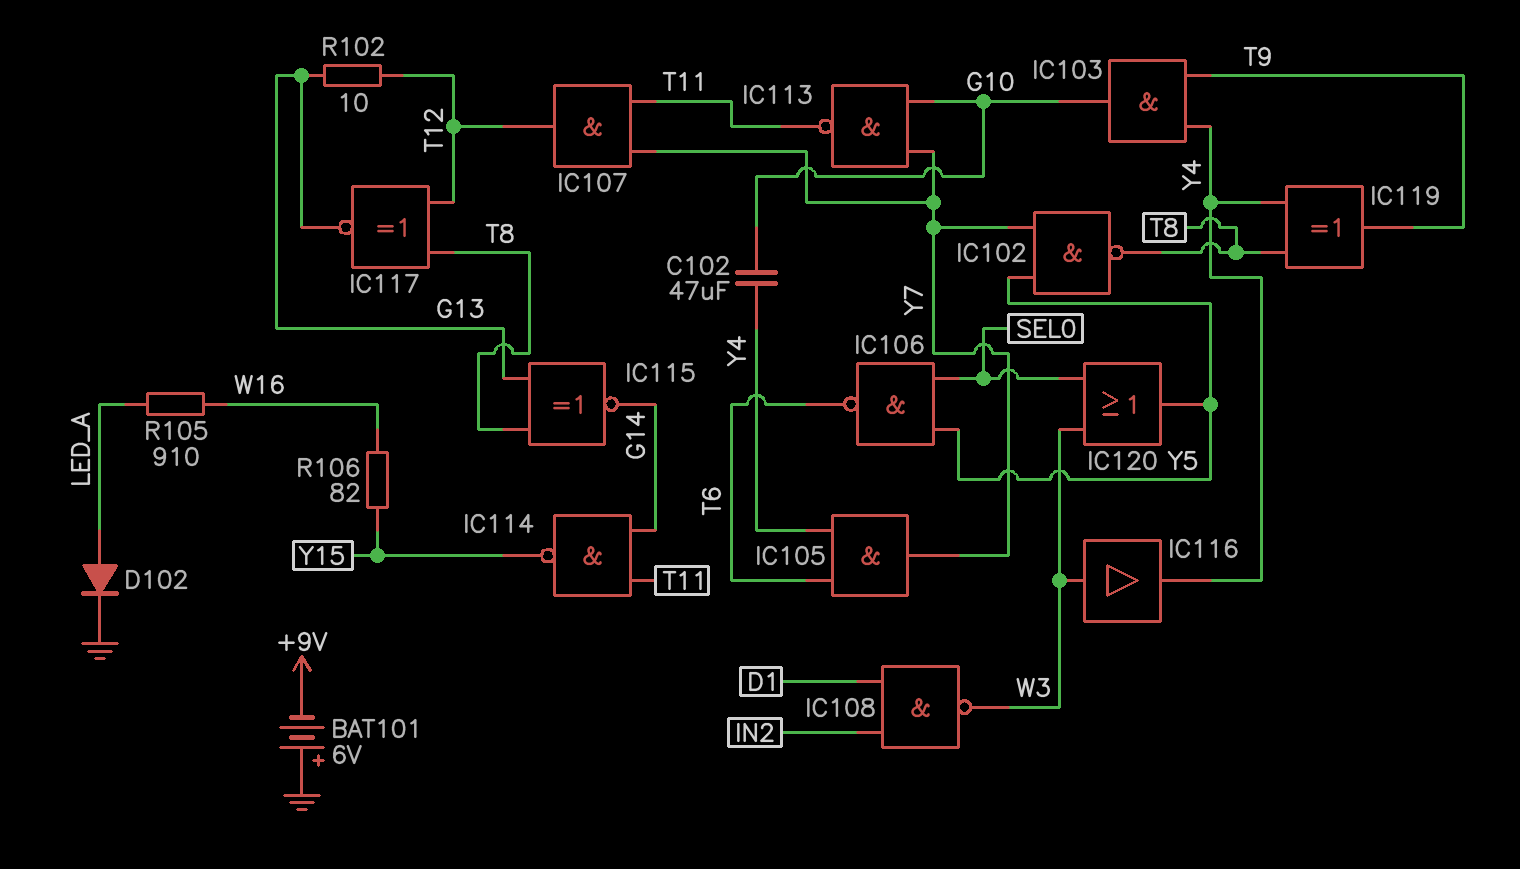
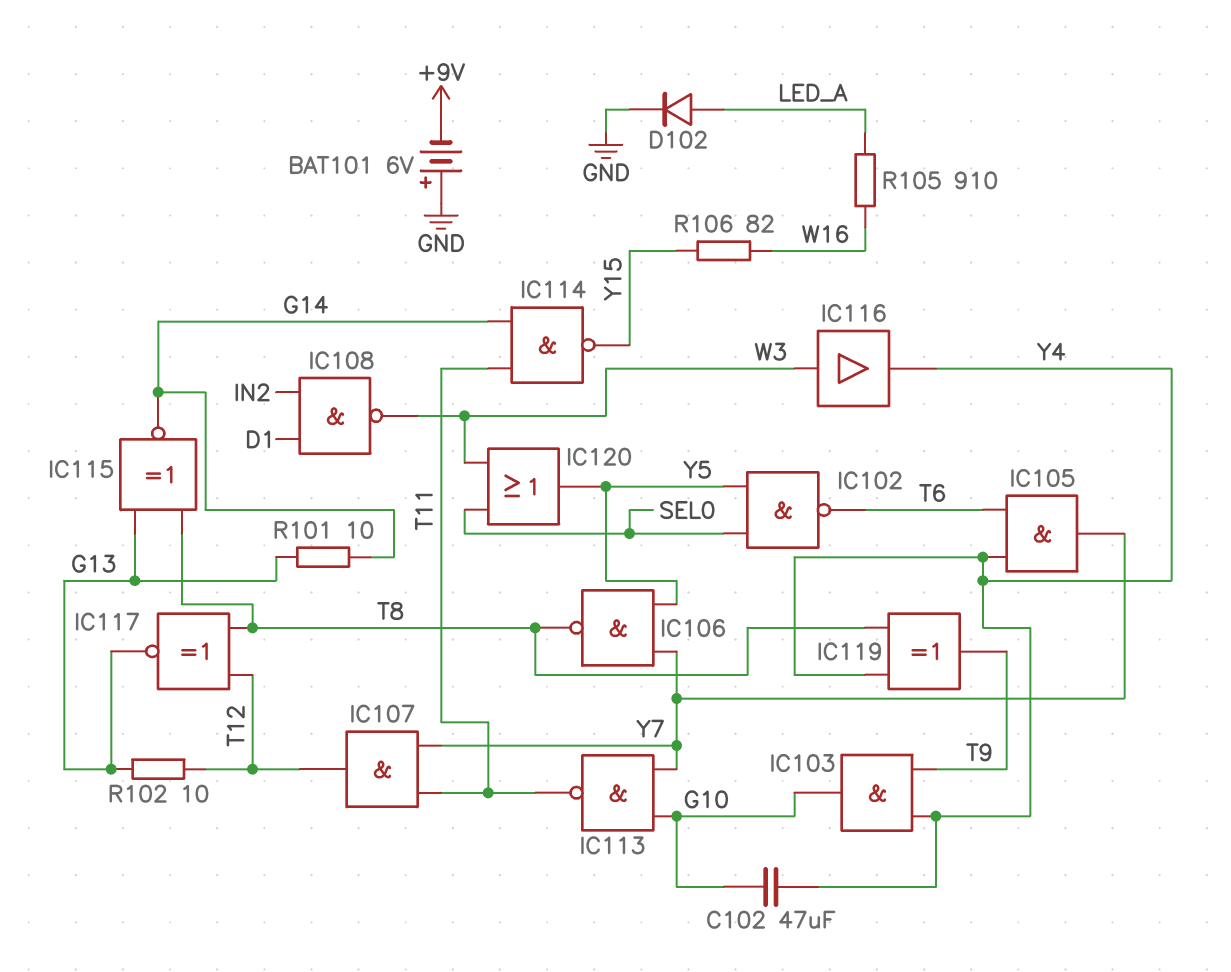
IC102: NAND (in Y5, in Y7, out T8) -> NAND (in SEL0, in Y5, out T6)
IC106: NAND (in SEL0, in Y5, out T6) -> NAND (in Y5, in Y7, out T8)
R101: none -> 10 (G13, G14)

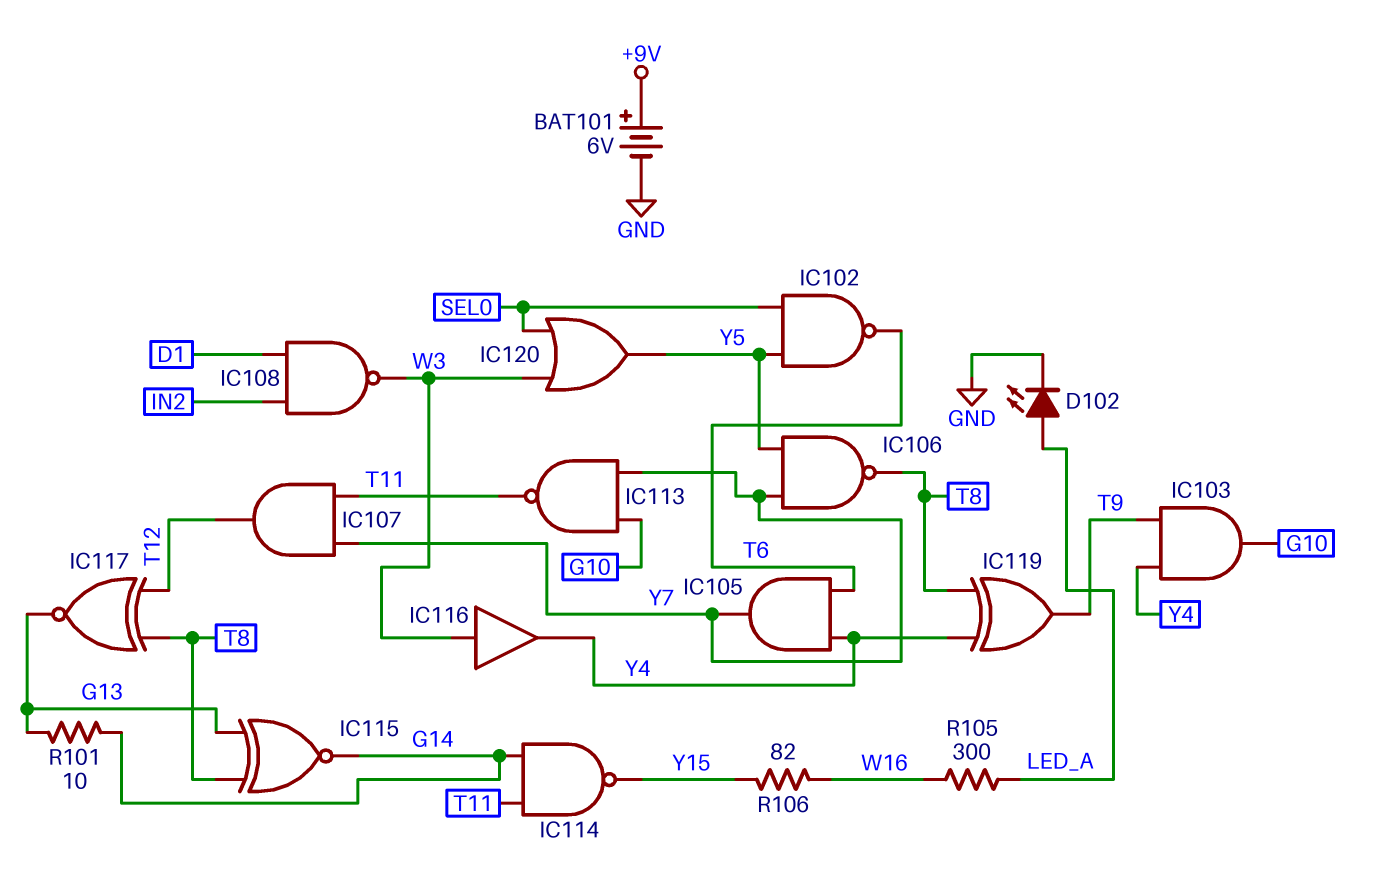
BAT101: 6V (plus GND, minus +9V) -> 6V (plus +9V, minus GND)
C102: 47uF (G10, Y4) -> none
D102: diode (A LED_A, K GND) -> LED (A LED_A, K GND)
R102: 10 (G13, T12) -> none
R105: 910 (LED_A, W16) -> 300 (LED_A, W16)

